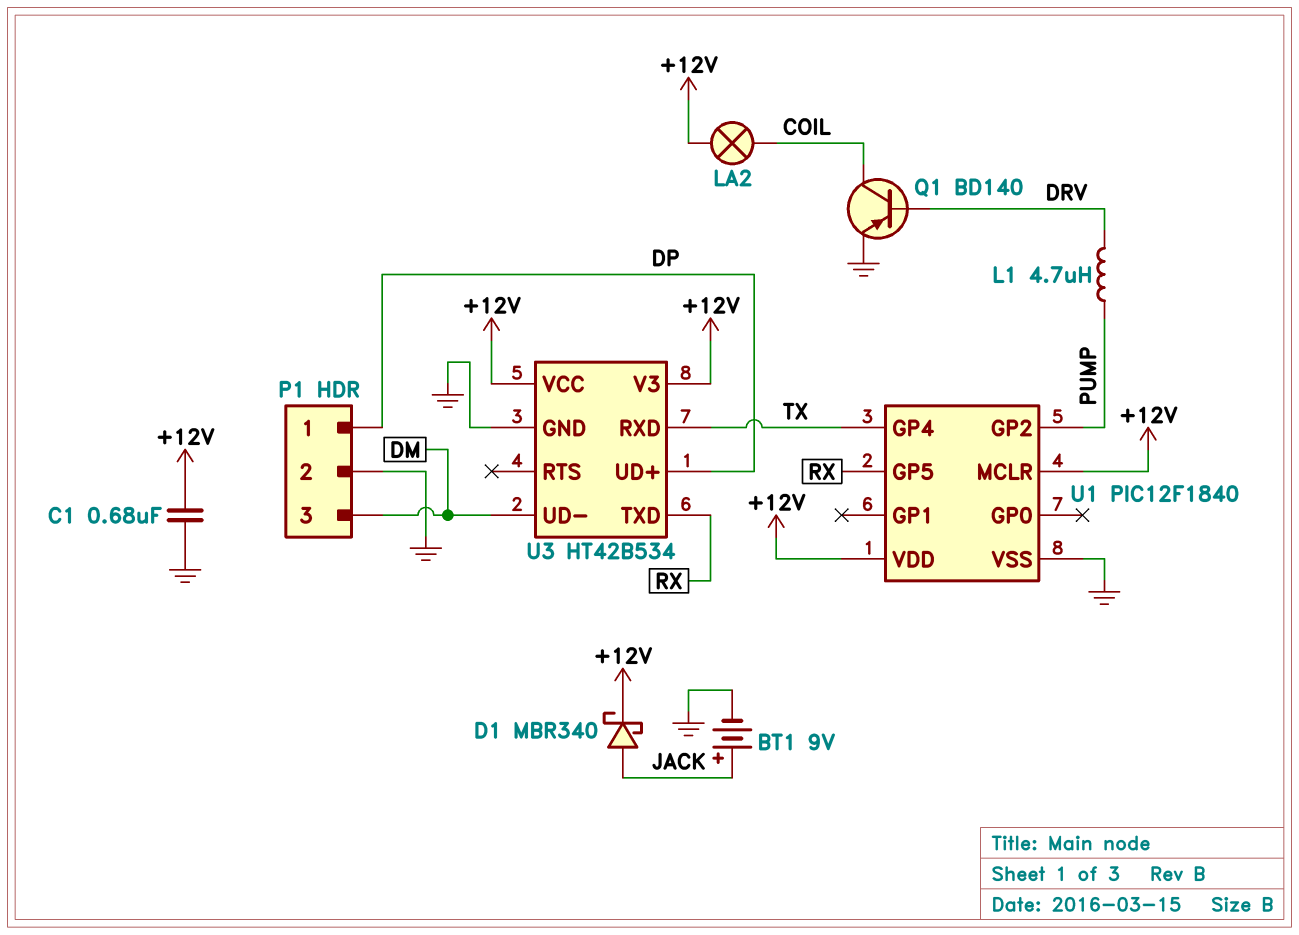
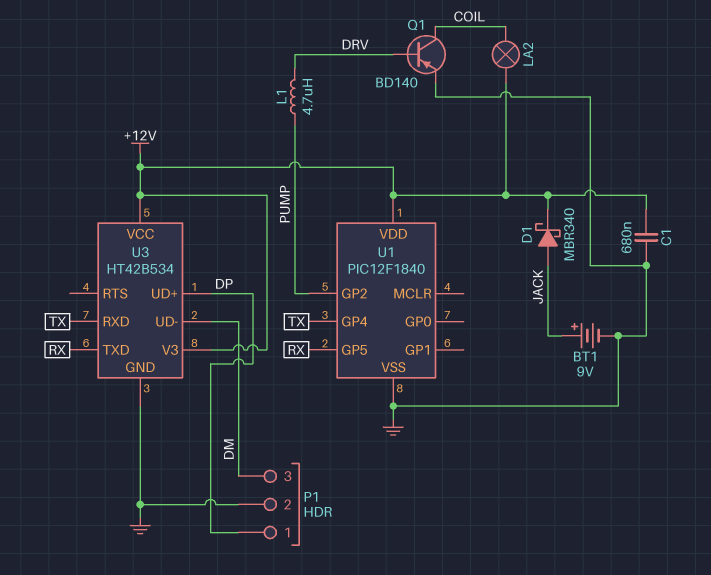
U1 pin MCLR: +12V -> none

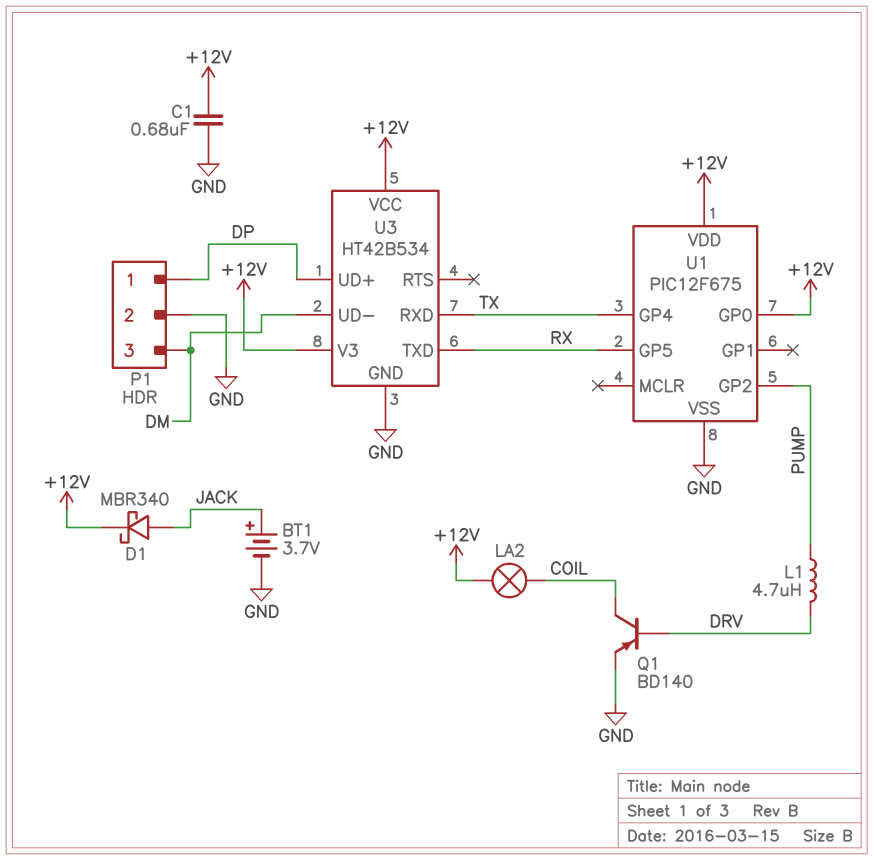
BT1: 9V (plus JACK, minus GND) -> 3.7V (plus JACK, minus GND)
U1: PIC12F1840 -> PIC12F675
U1 pin GP0: none -> +12V

